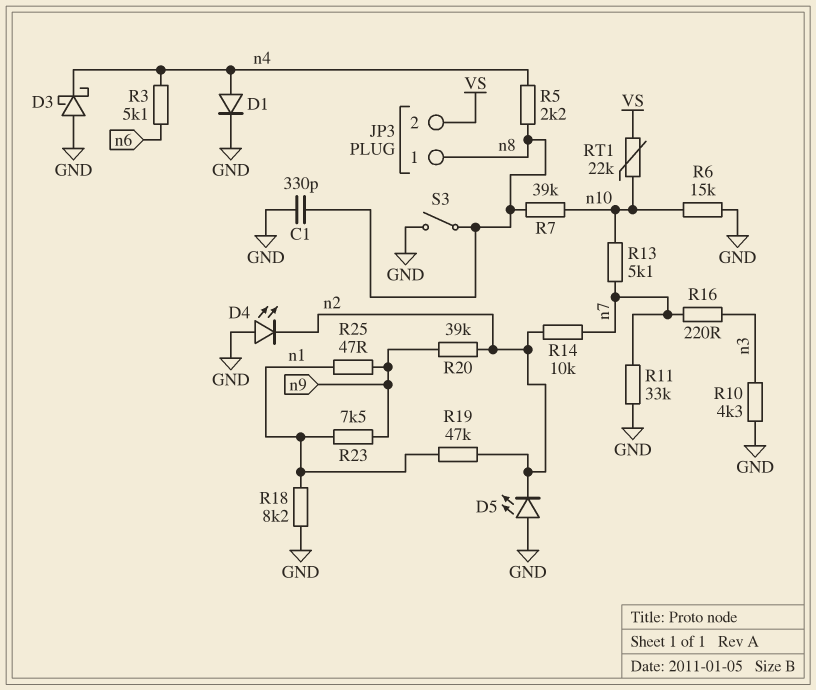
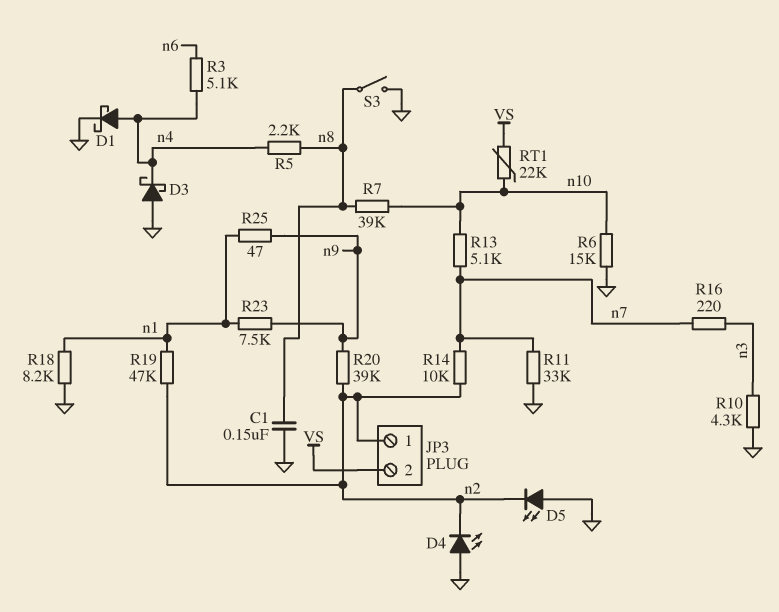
C1: 330pF (GND, n8) -> 150nF (GND, n8)
D1: diode (A n4, K GND) -> schottky (A n4, K GND)
JP3 pin 1: n8 -> n2

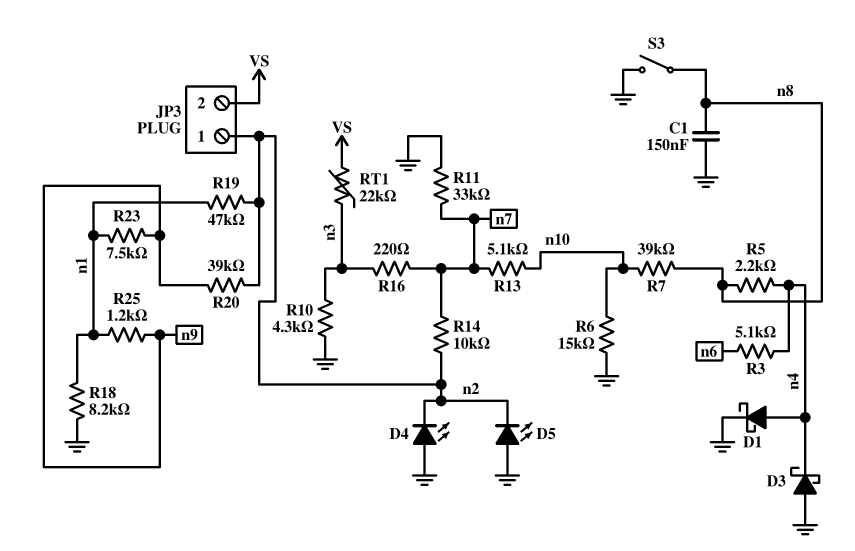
R25: 47 (n1, n9) -> 1.2k (n1, n9)
RT1: 22k (VS, n10) -> 22k (VS, n3)

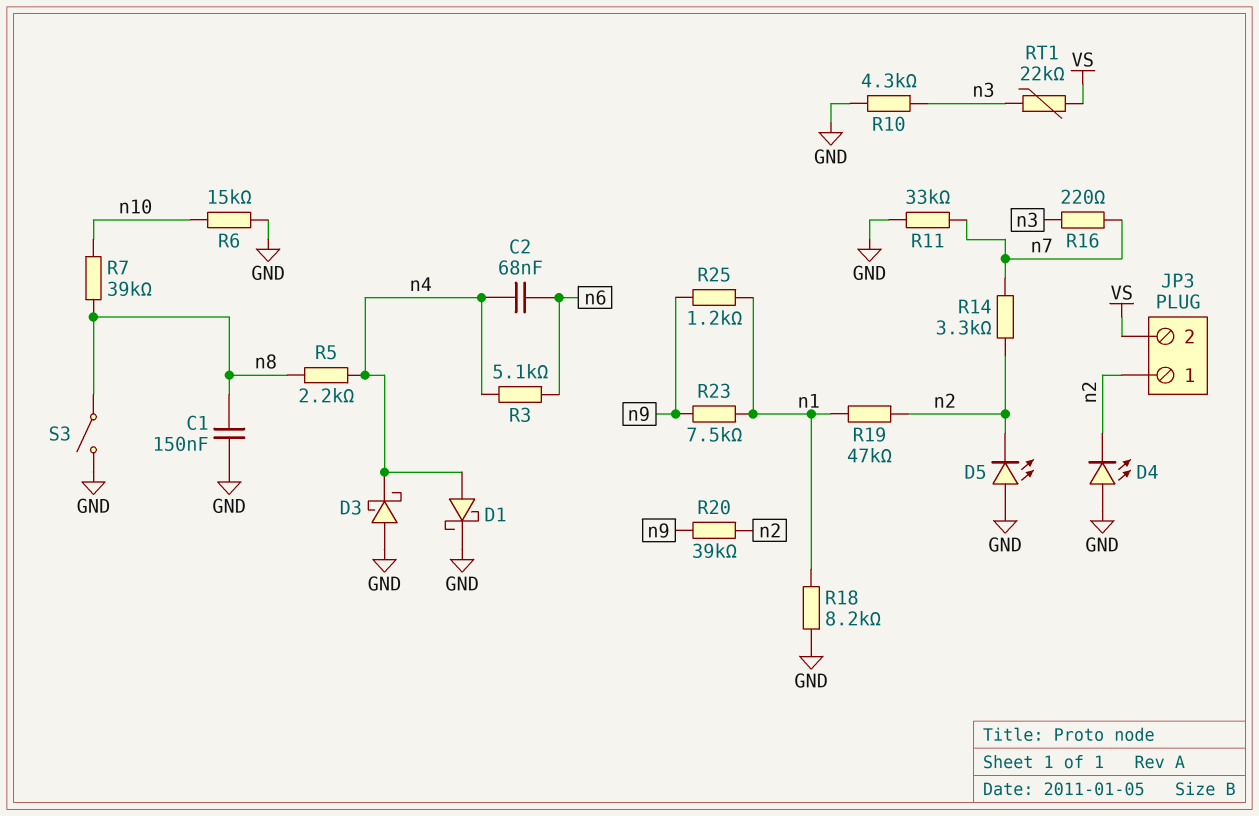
C2: none -> 68nF (n4, n6)
R13: 5.1k (n7, n10) -> none
R14: 10k (n2, n7) -> 3.3k (n2, n7)

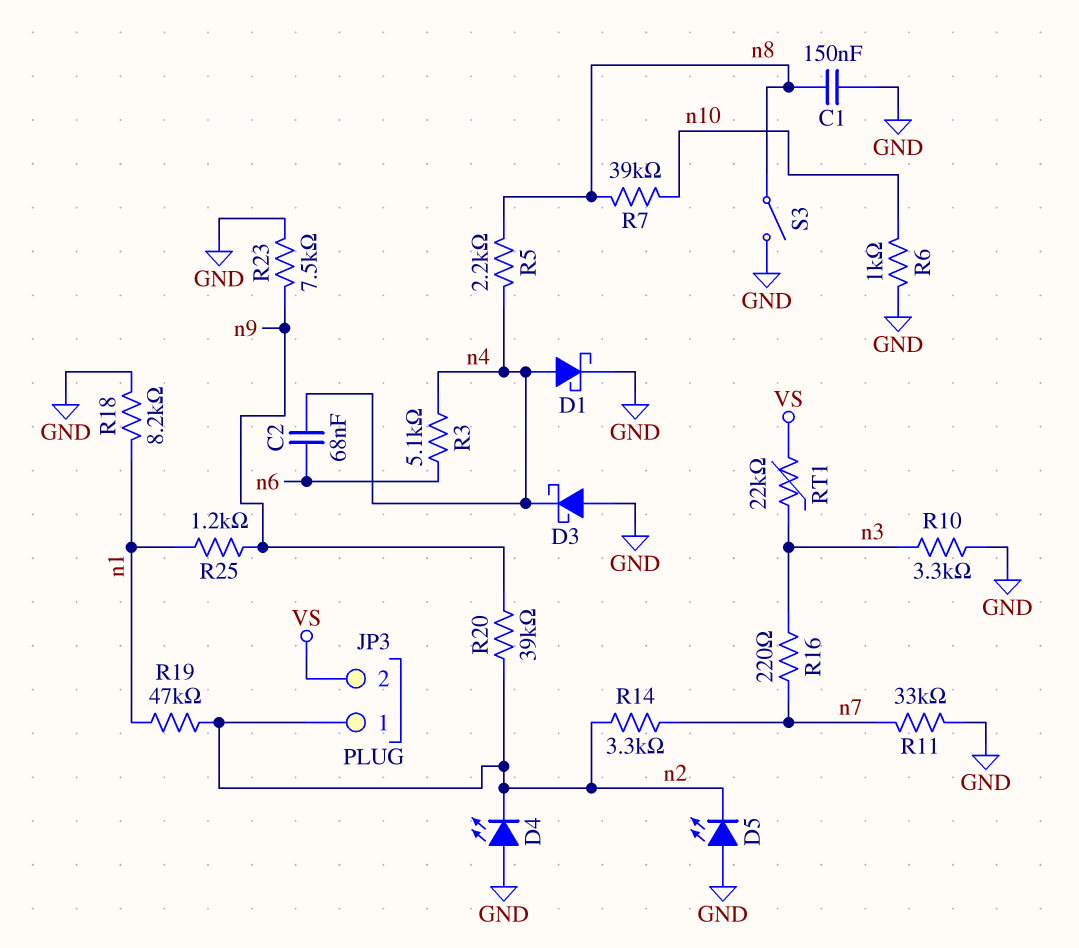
R6: 15k (GND, n10) -> 1k (GND, n10)
R10: 4.3k (GND, n3) -> 3.3k (GND, n3)
R23: 7.5k (n1, n9) -> 7.5k (GND, n9)

